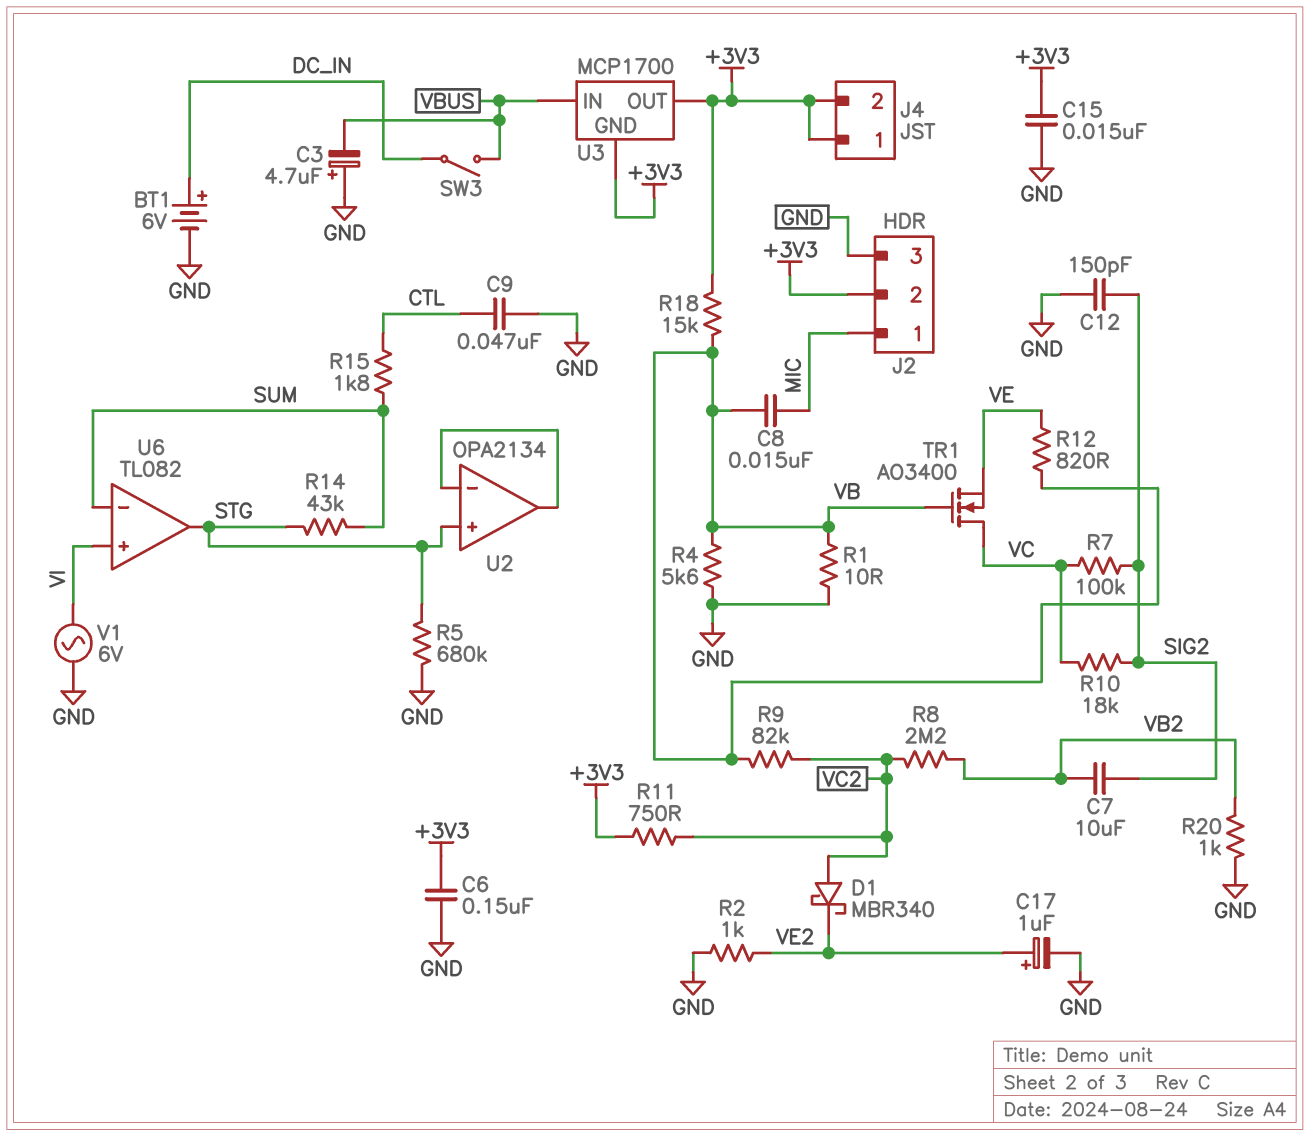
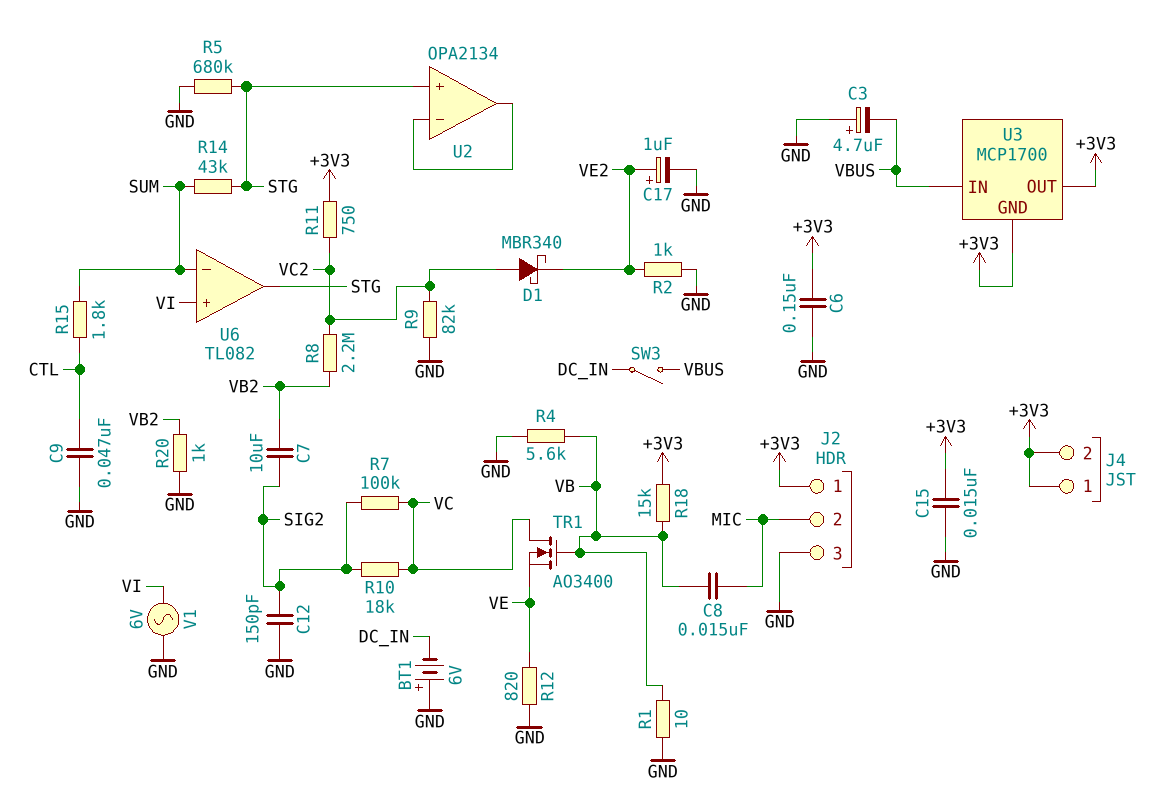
BT1: 6V (plus DC_IN, minus GND) -> 6V (plus GND, minus DC_IN)
J2 pin 1: MIC -> +3V3
J2 pin 2: +3V3 -> MIC
R9: 82k (VB, VC2) -> 82k (GND, VC2)
R12: 820 (VB, VE) -> 820 (GND, VE)

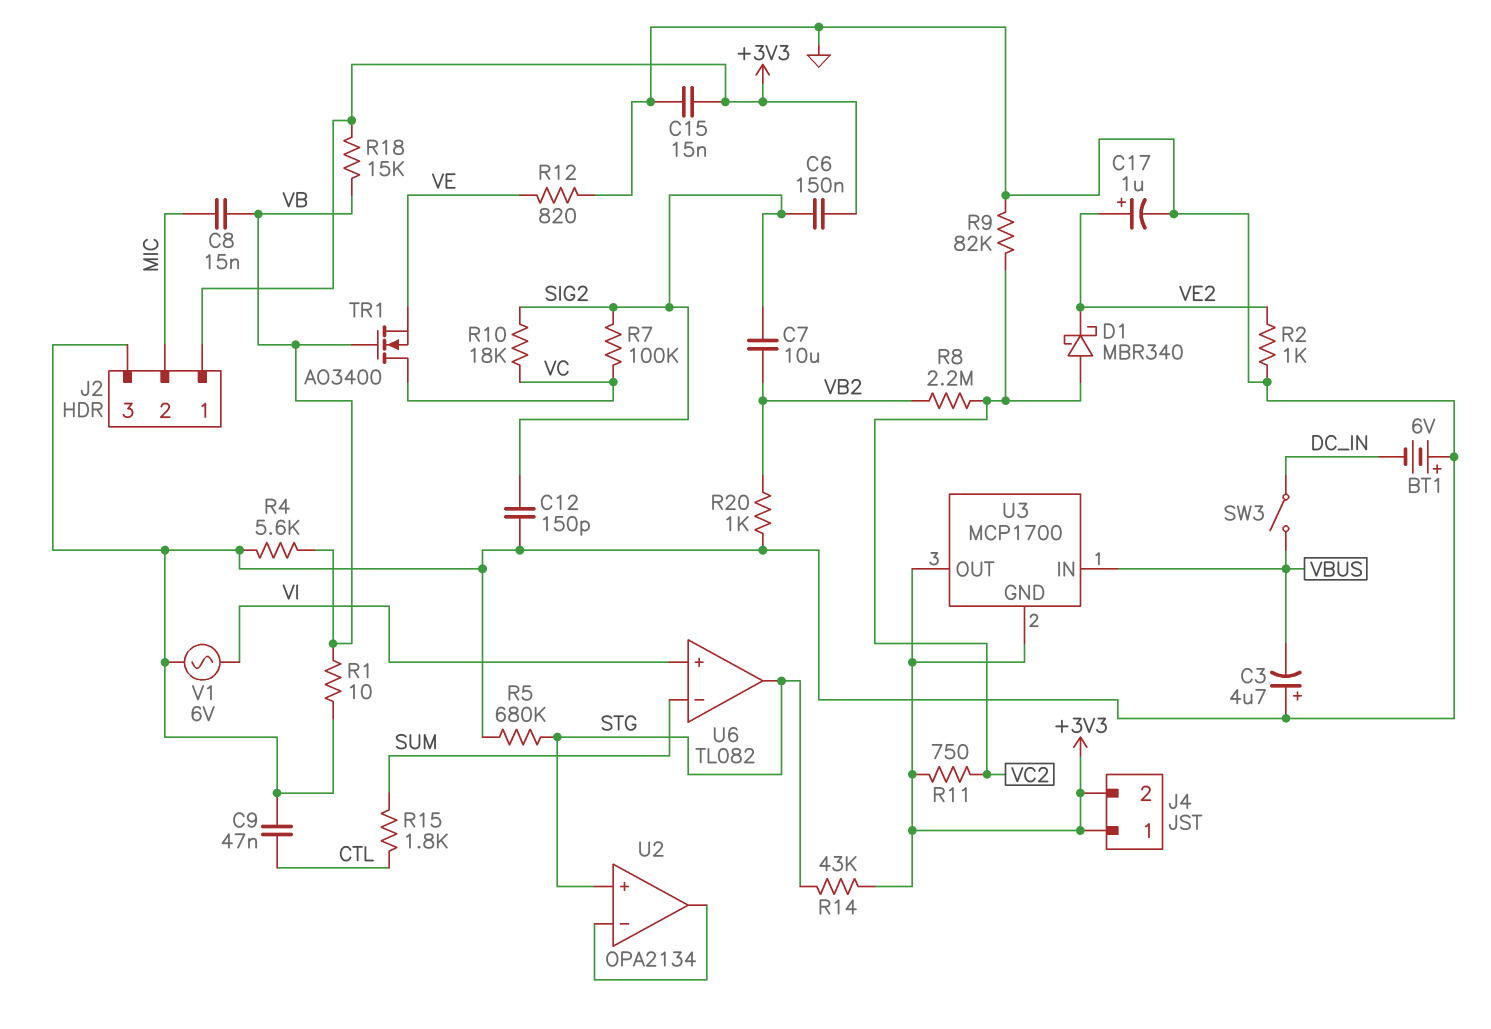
C6: 150nF (+3V3, GND) -> 150nF (+3V3, SIG2)
R14: 43k (STG, SUM) -> 43k (+3V3, STG)

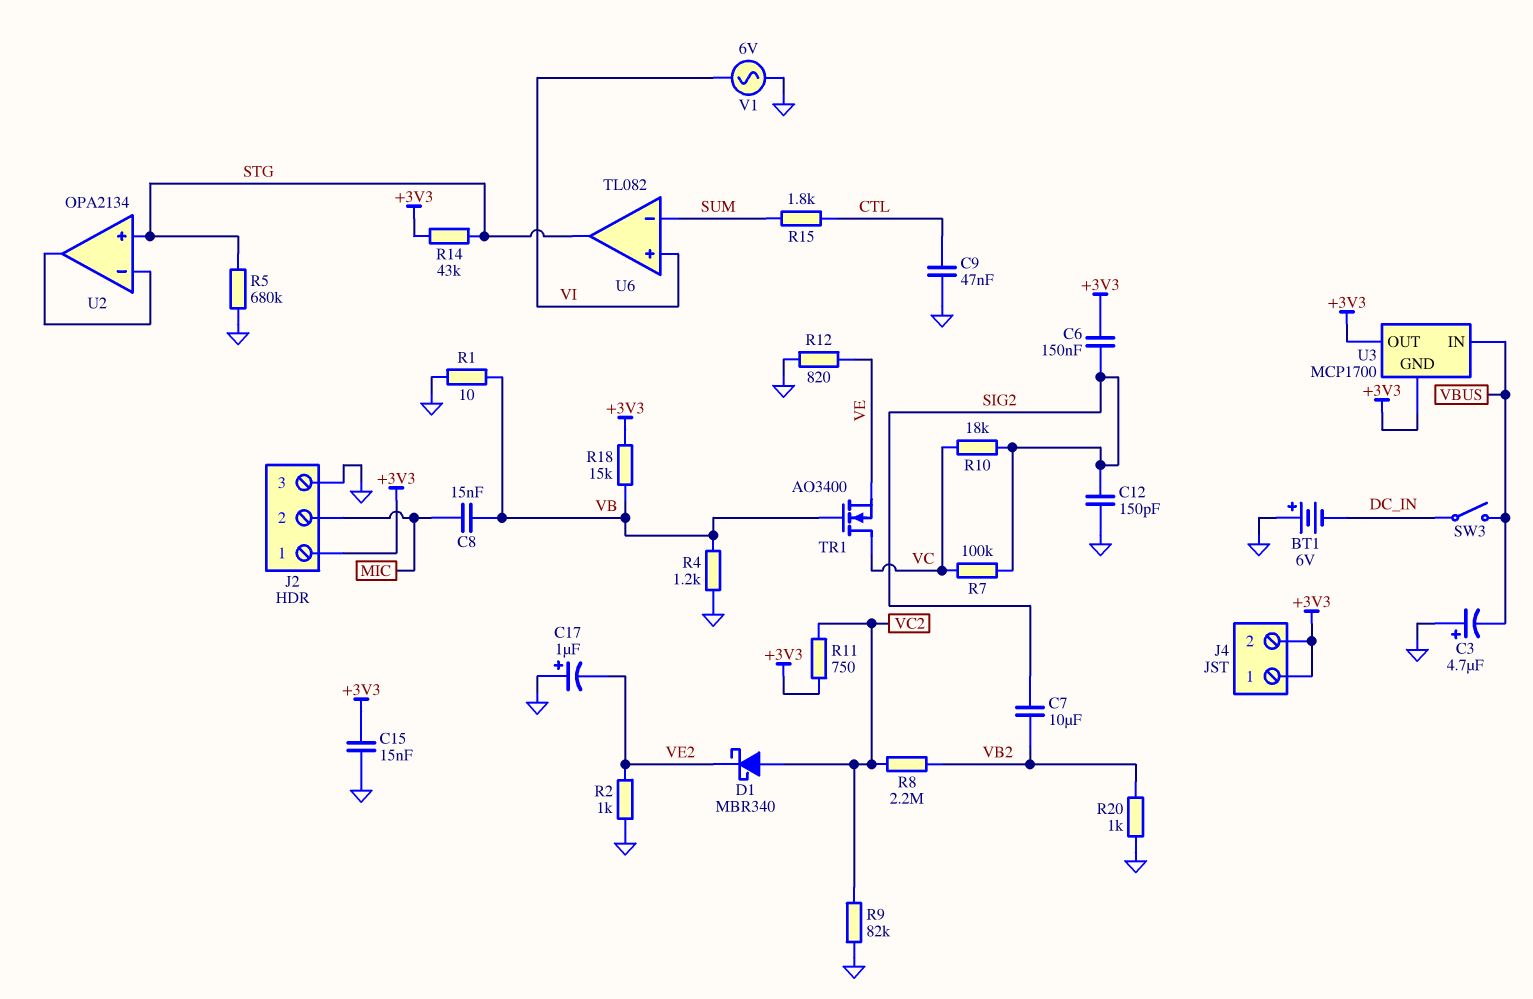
C17: 1uF (plus VE2, minus GND) -> 1uF (plus GND, minus VE2)
R4: 5.6k (GND, VB) -> 1.2k (GND, VB)

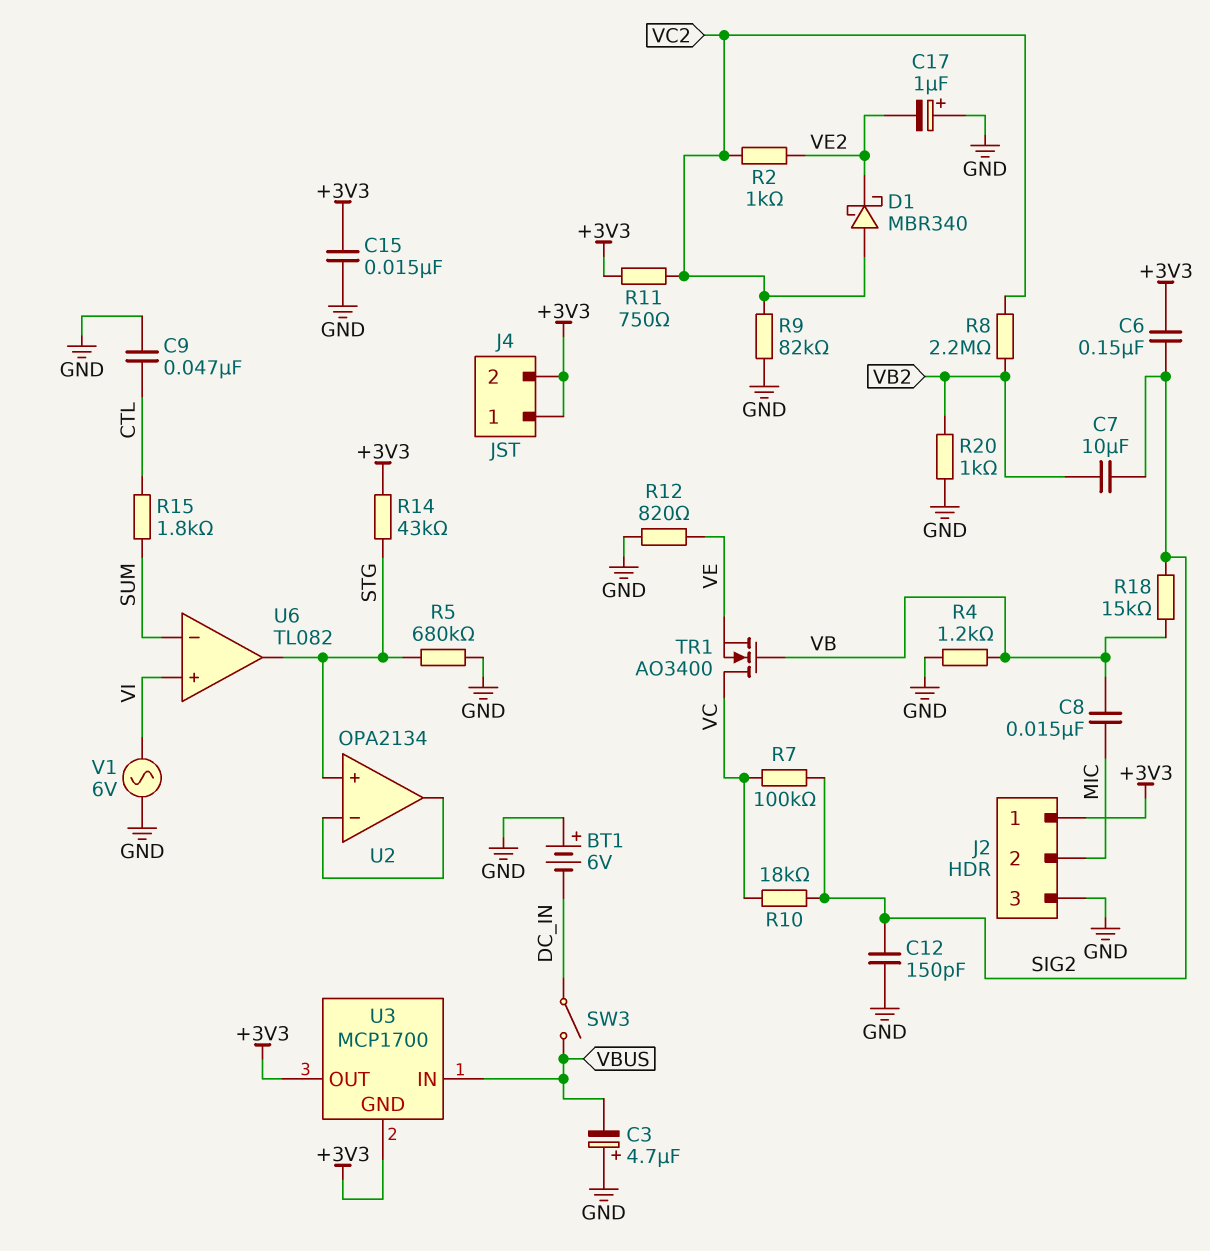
R1: 10 (GND, VB) -> none
R2: 1k (GND, VE2) -> 1k (VC2, VE2)
R18: 15k (+3V3, VB) -> 15k (SIG2, VB)

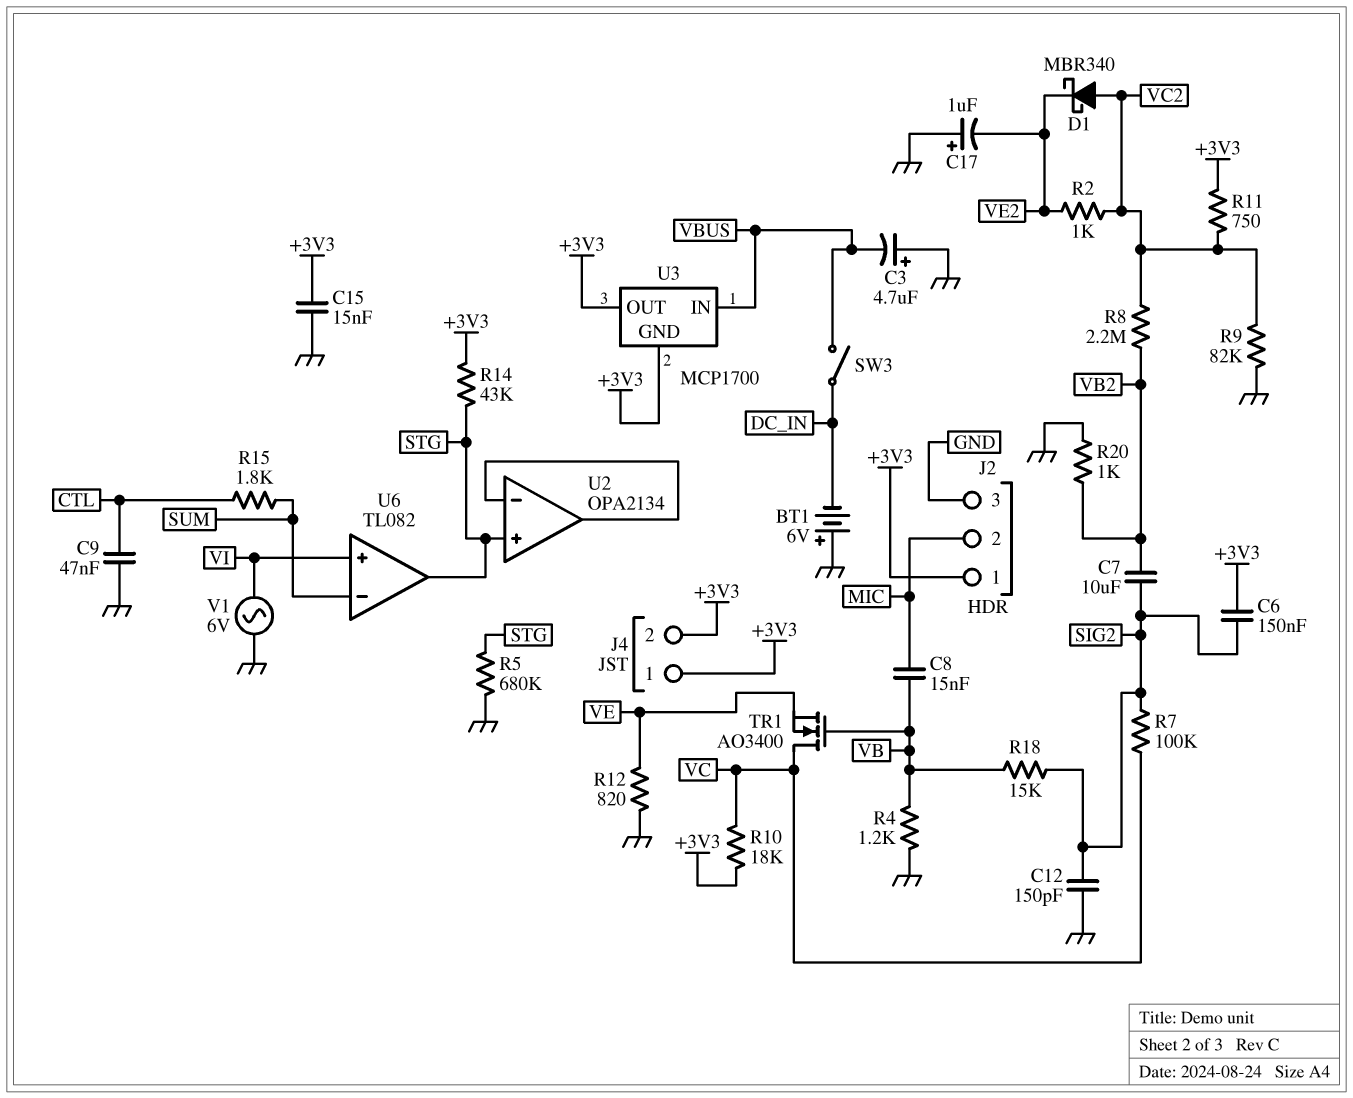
R10: 18k (SIG2, VC) -> 18k (+3V3, VC)

